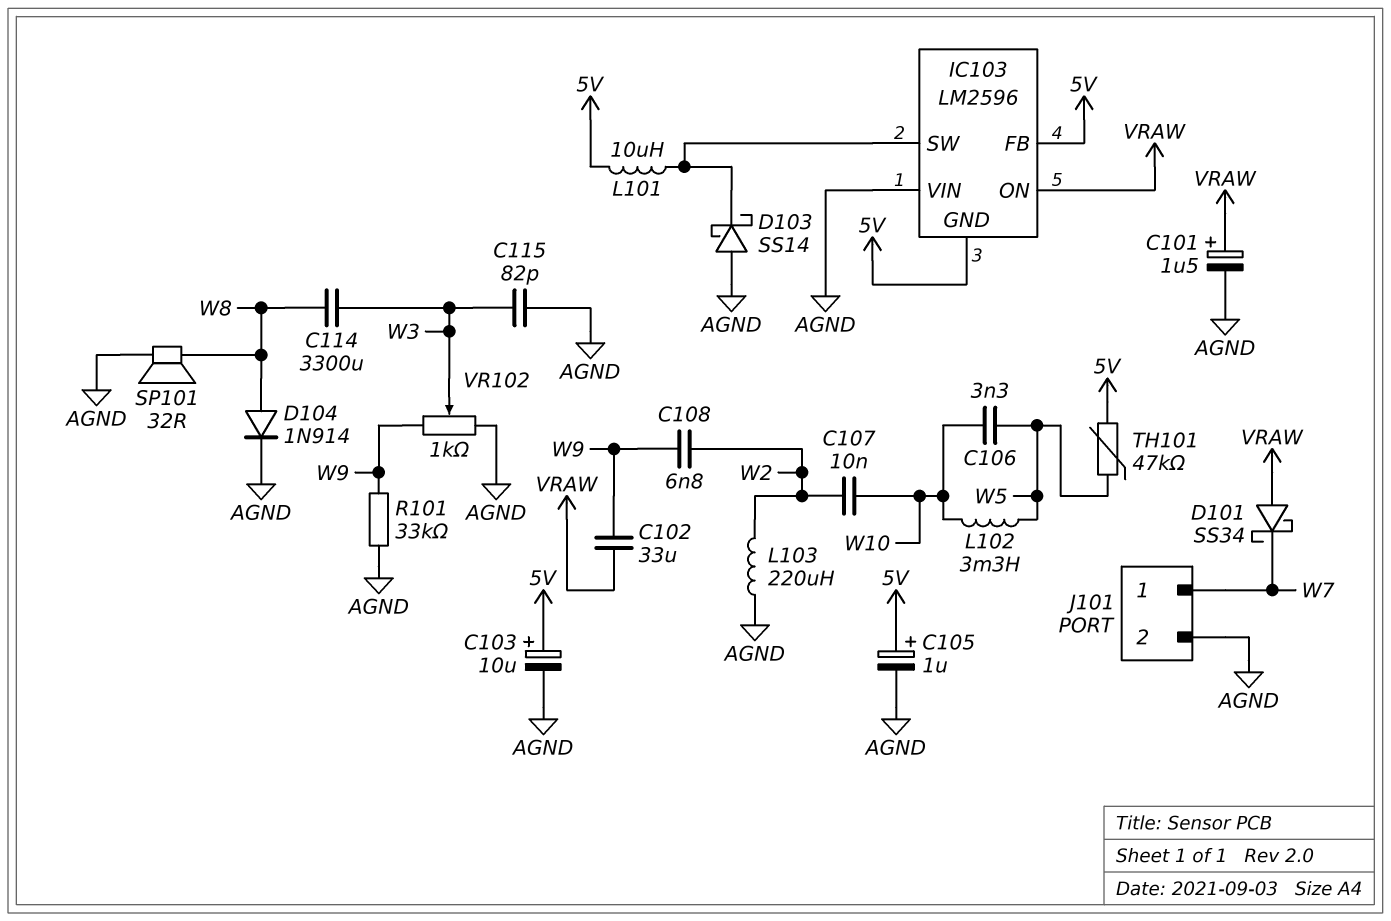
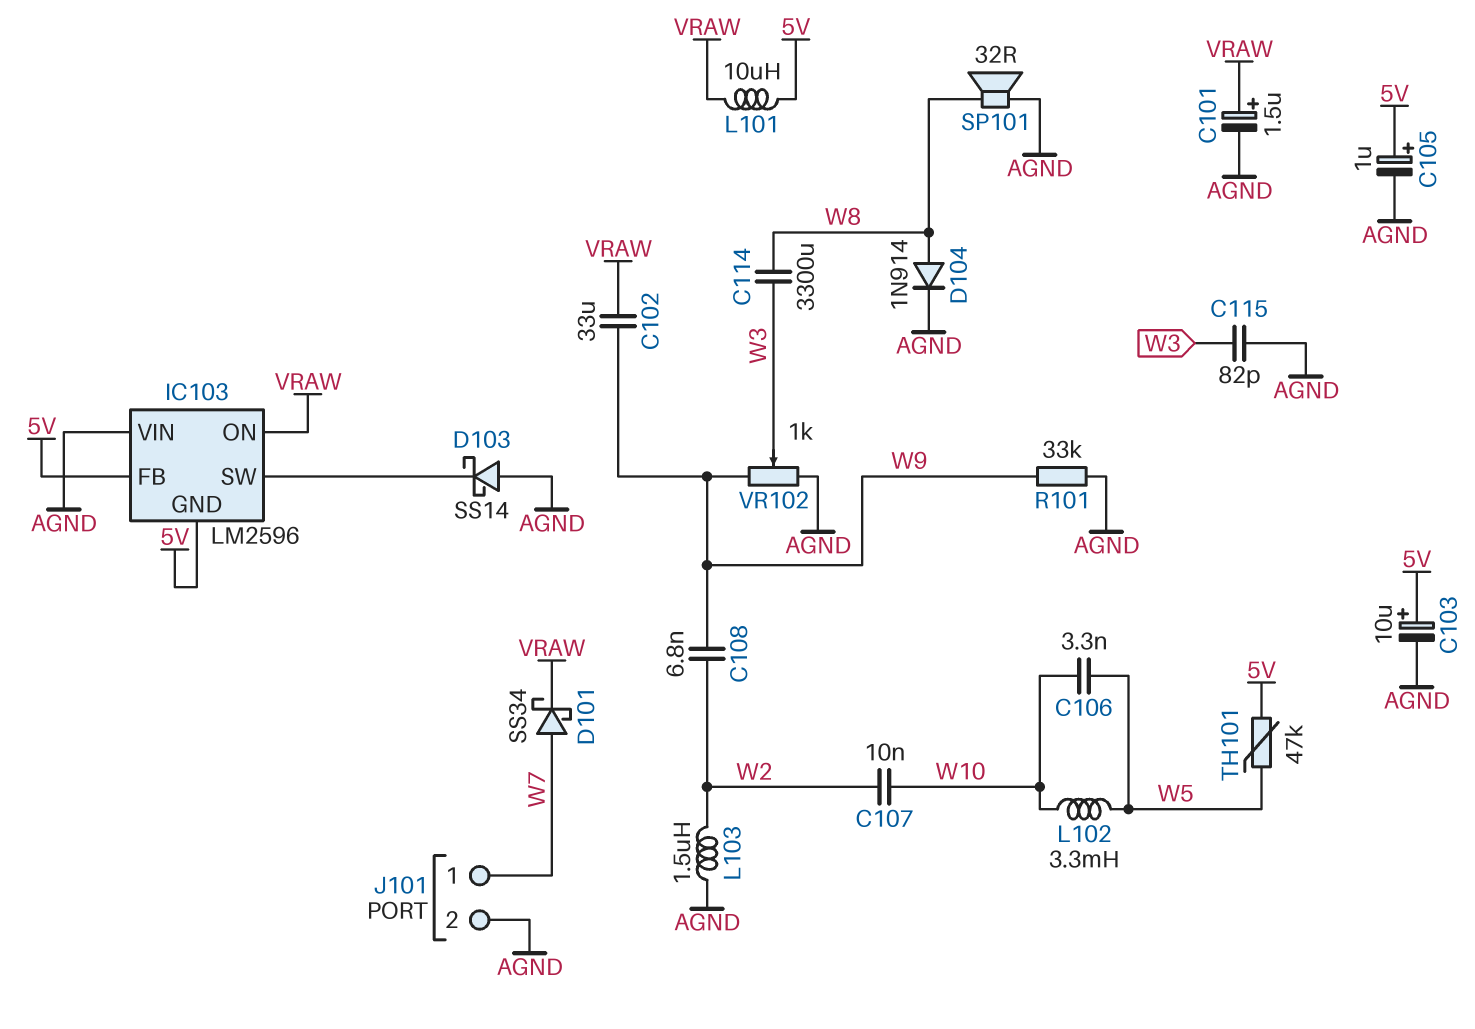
D101: schottky SS34 (A VRAW, K W7) -> schottky SS34 (A W7, K VRAW)
L101: 10uH (5V, IC103/SW) -> 10uH (5V, VRAW)
L103: 220uH (AGND, W2) -> 1.5uH (AGND, W2)

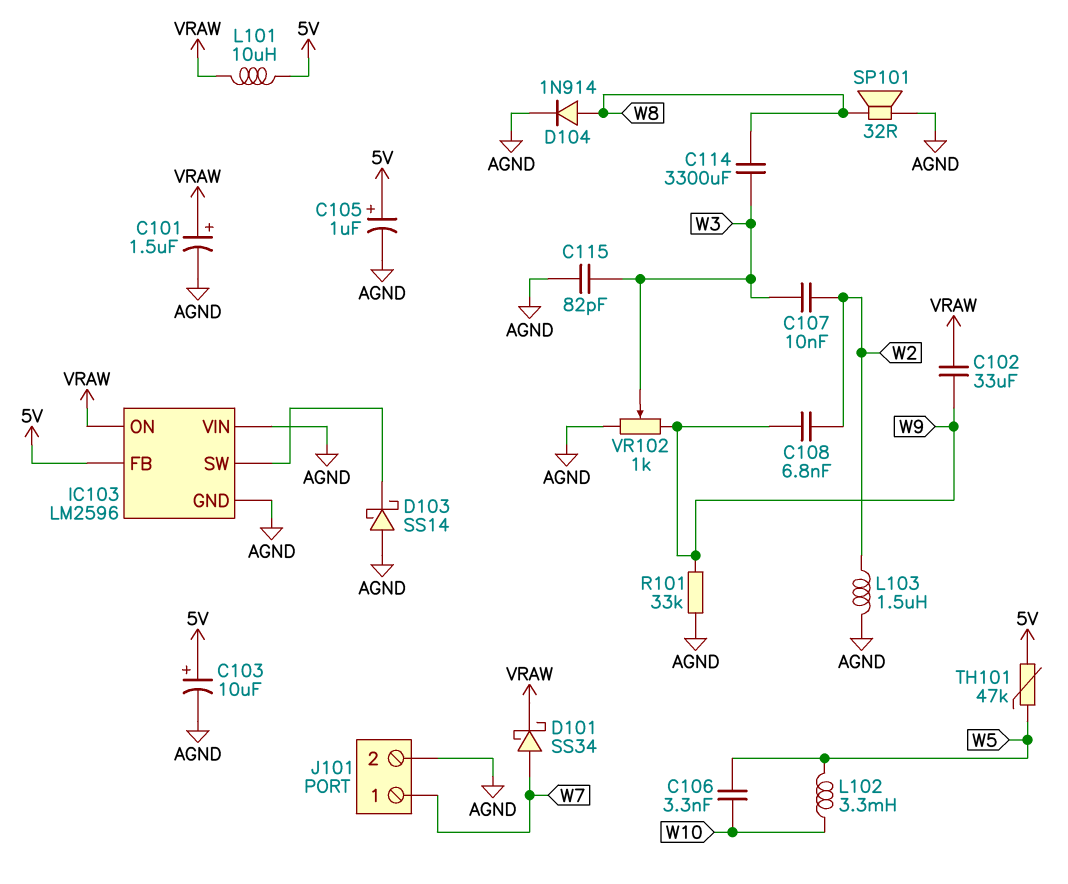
C107: 10nF (W2, W10) -> 10nF (W2, W3)
IC103 pin GND: 5V -> AGND

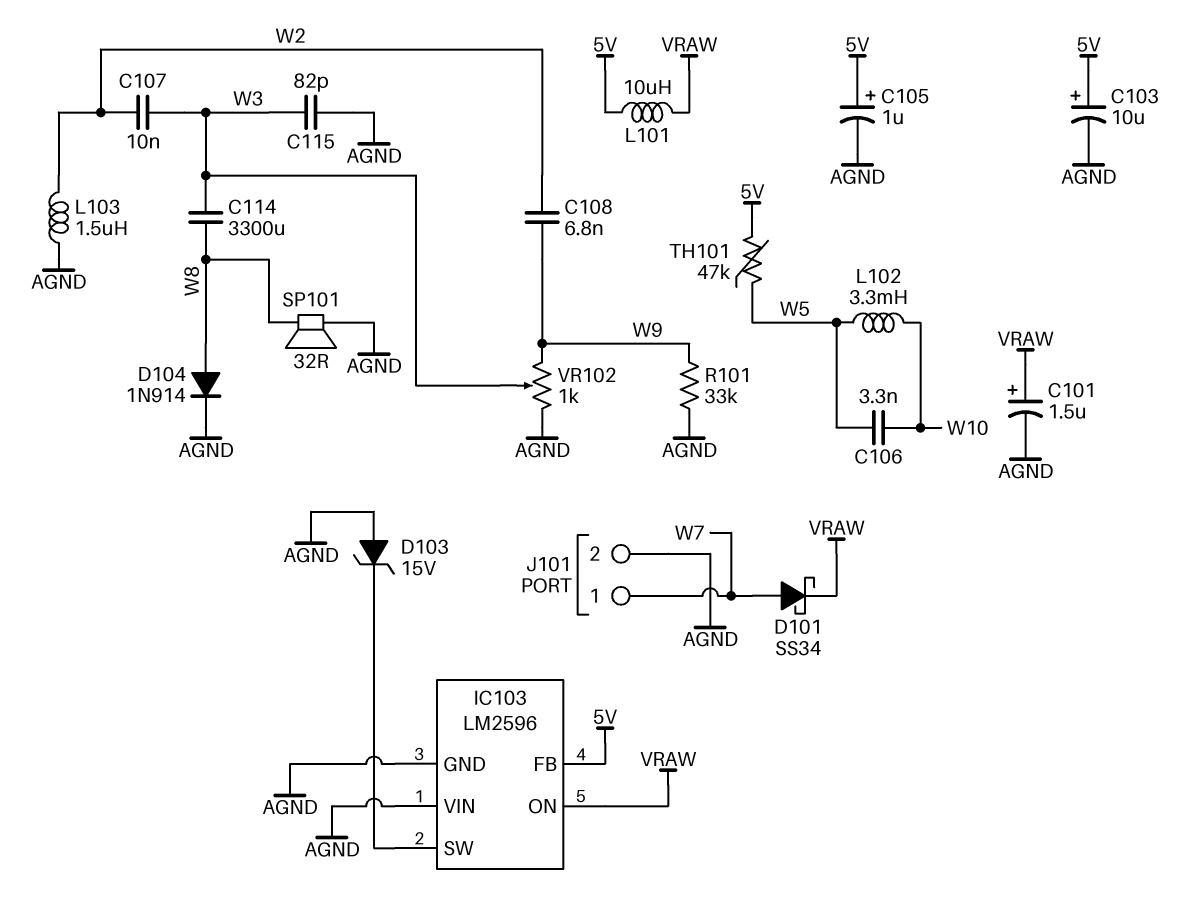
C102: 33uF (VRAW, W9) -> none
D103: schottky SS14 (A AGND, K IC103/SW) -> zener 15V (A AGND, K IC103/SW)

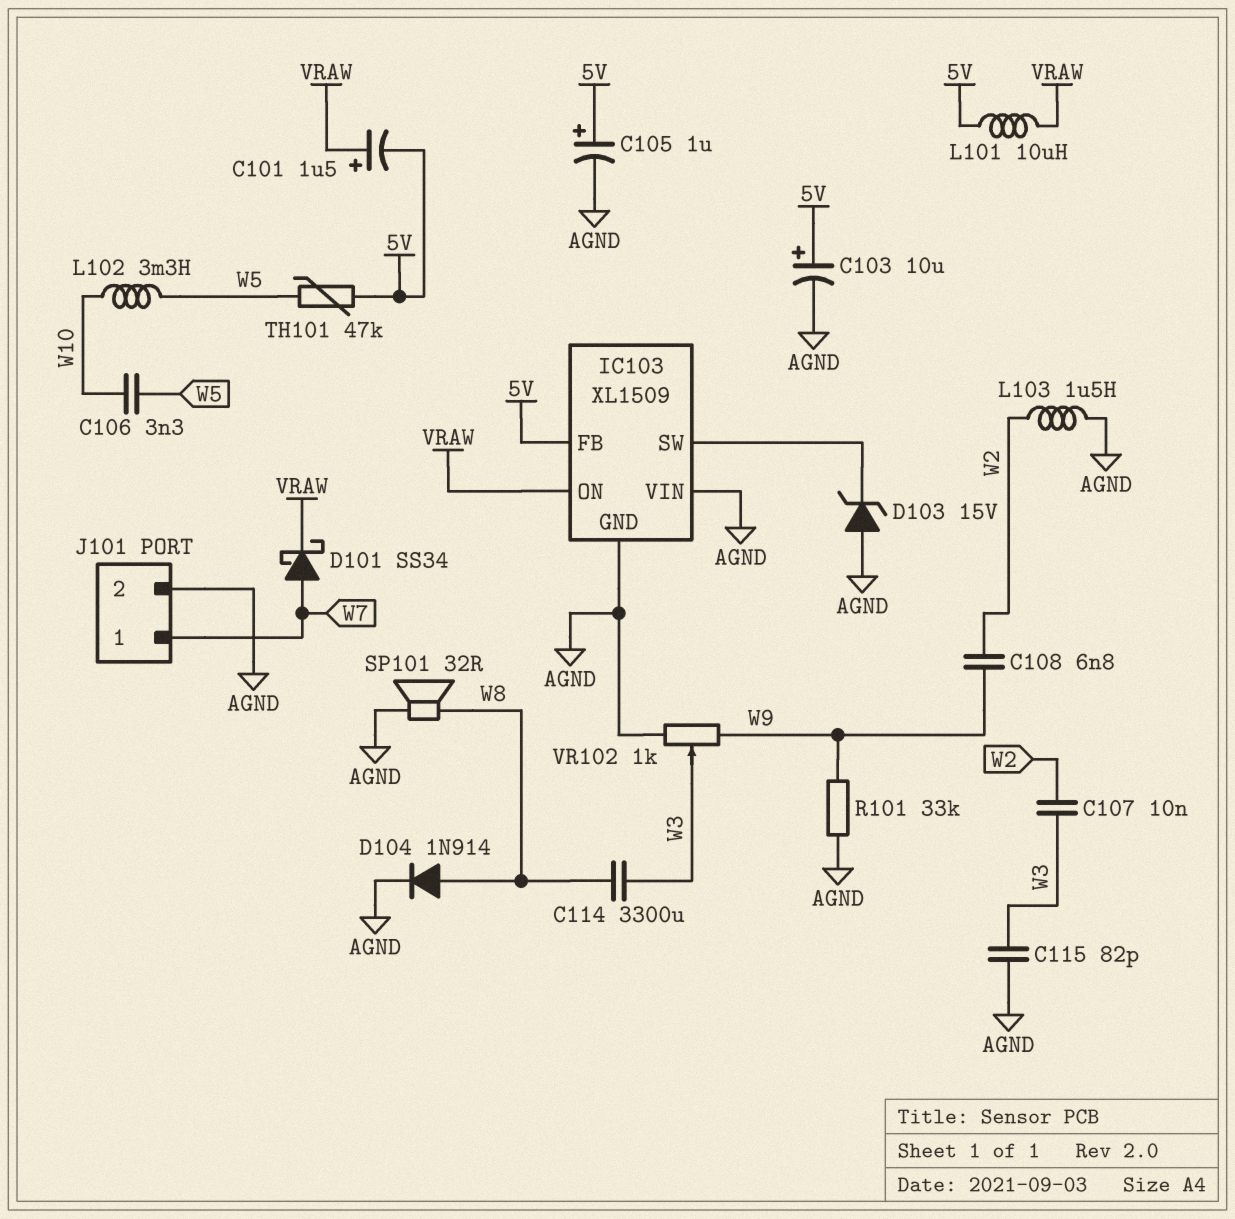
C101: 1.5uF (plus VRAW, minus AGND) -> 1.5uF (plus VRAW, minus 5V)
IC103: LM2596 -> XL1509

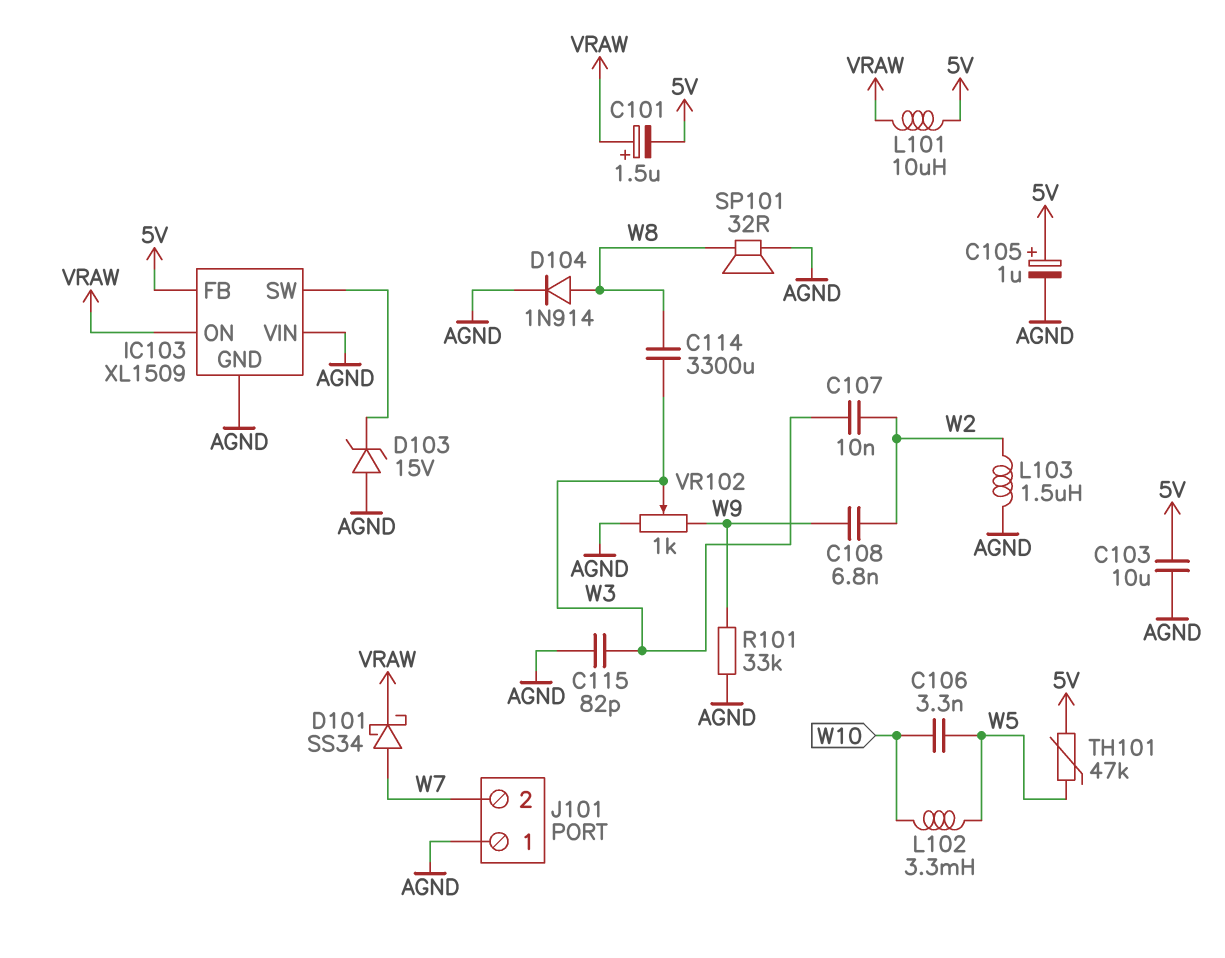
C103: 10uF (plus 5V, minus AGND) -> 10uF (5V, AGND)
J101 pin 1: W7 -> AGND
J101 pin 2: AGND -> W7

